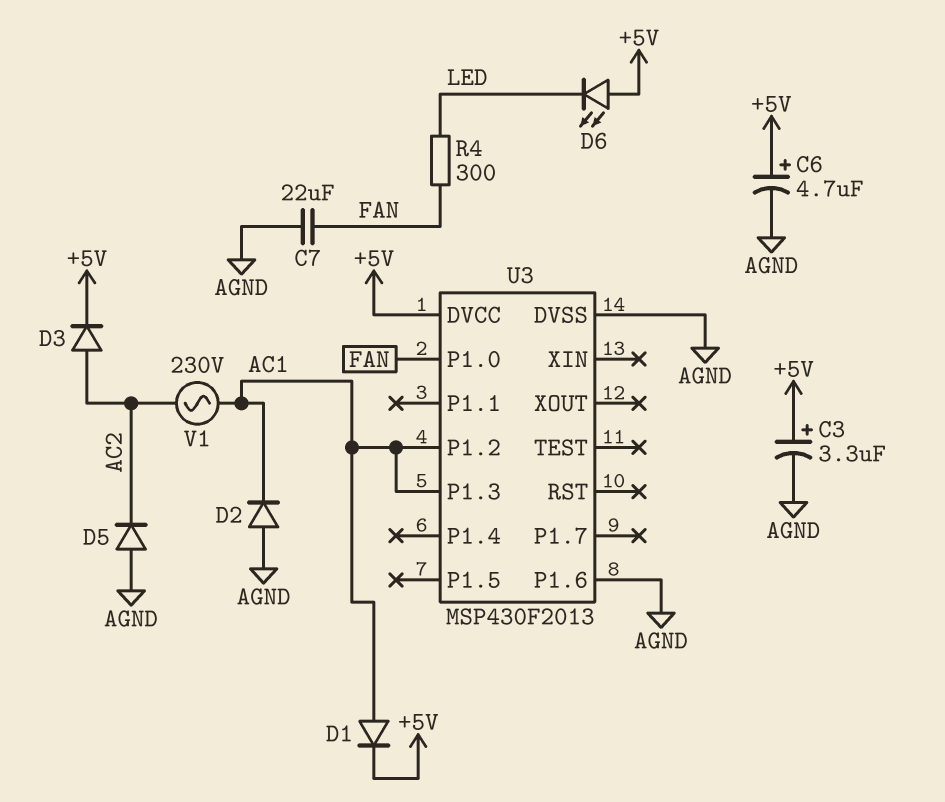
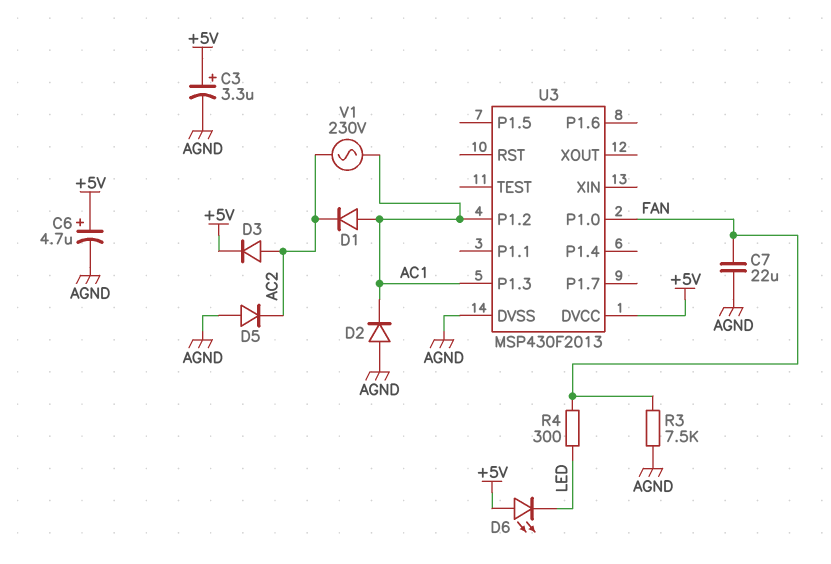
D1: diode (A AC1, K +5V) -> diode (A AC1, K AC2)
R3: none -> 7.5k (AGND, FAN)
U3 pin P1.6: AGND -> none

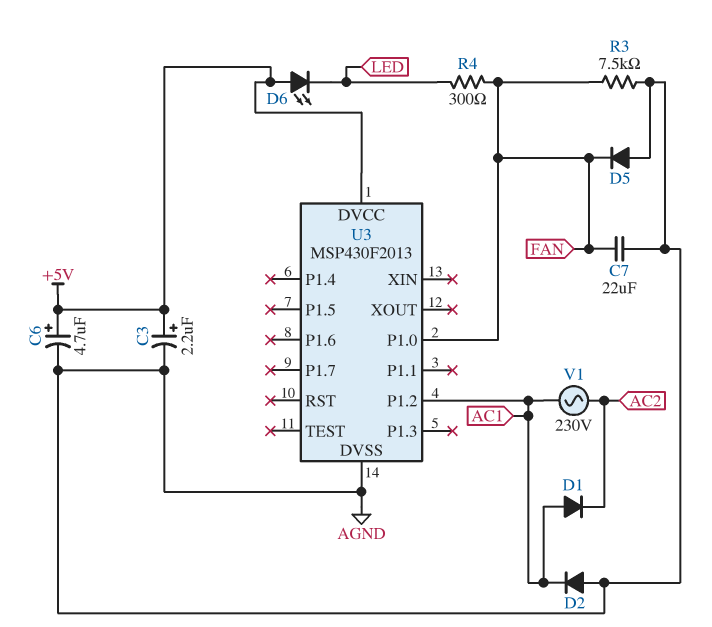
C3: 3.3uF (plus +5V, minus AGND) -> 2.2uF (plus +5V, minus AGND)
D3: diode (A AC2, K +5V) -> none
D5: diode (A AGND, K AC2) -> diode (A AGND, K FAN)
U3 pin P1.3: AC1 -> none

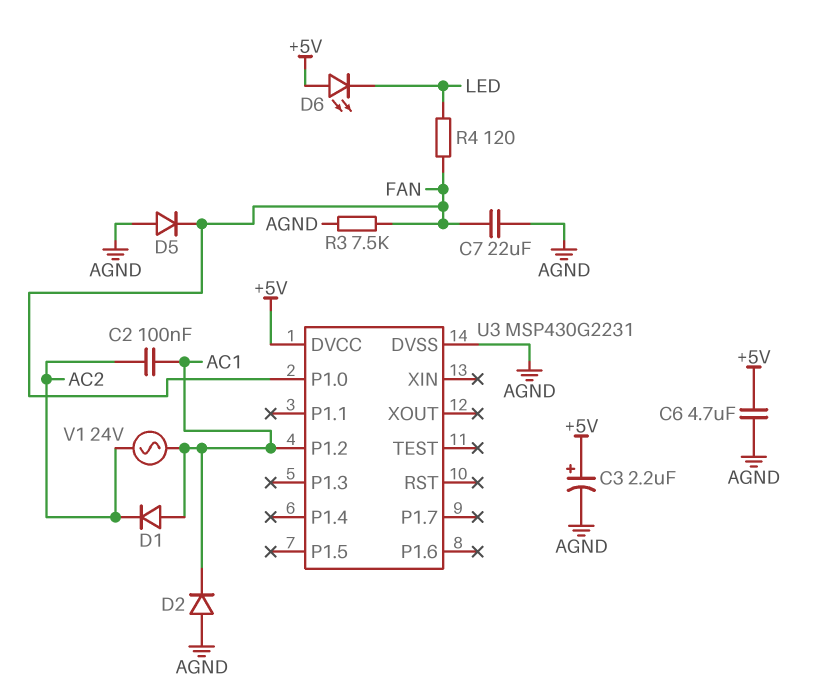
C2: none -> 100nF (AC1, AC2)
C6: 4.7uF (plus +5V, minus AGND) -> 4.7uF (+5V, AGND)
R4: 300 (FAN, LED) -> 120 (FAN, LED)
U3: MSP430F2013 -> MSP430G2231
V1: AC 230V (AC1, AC2) -> AC 24V (AC1, AC2)

